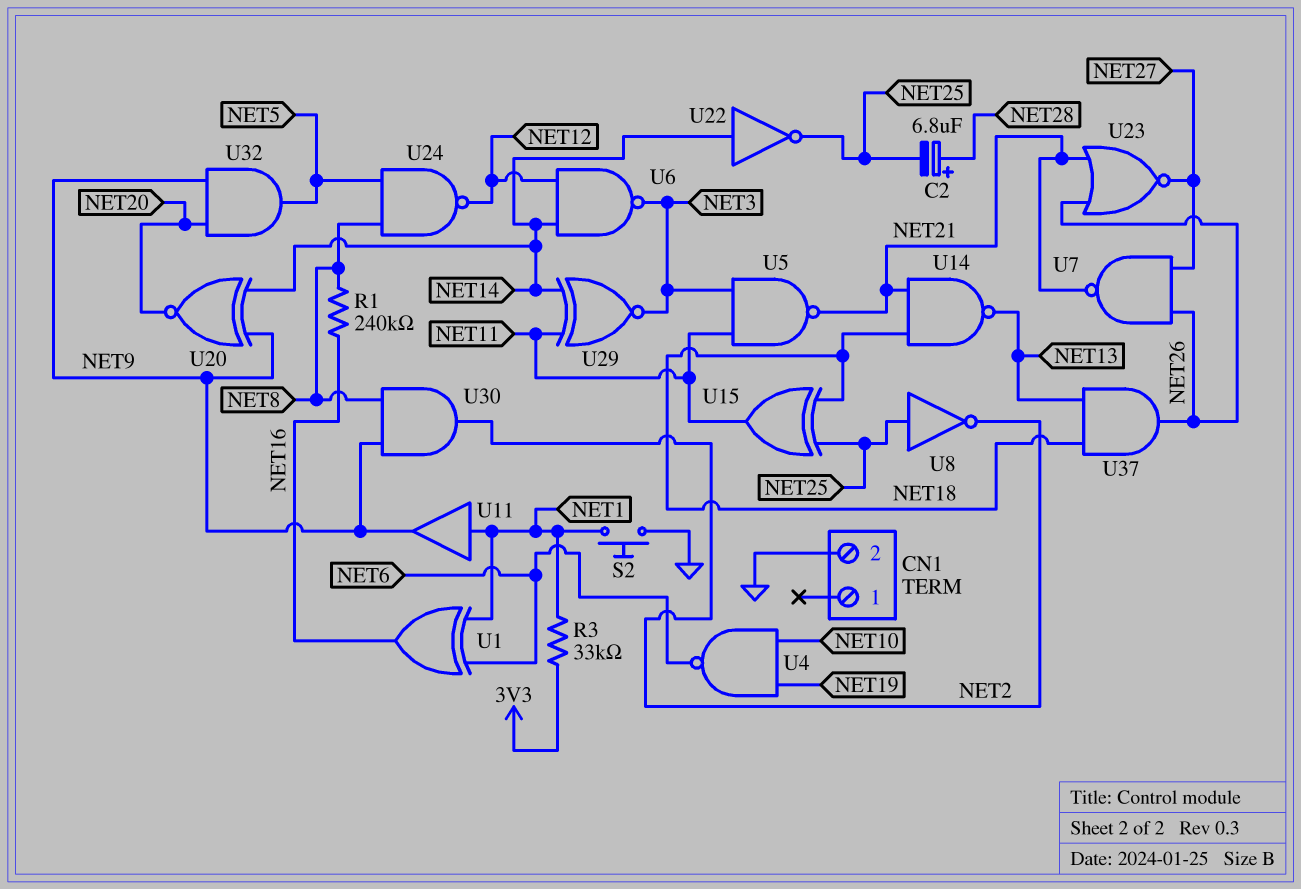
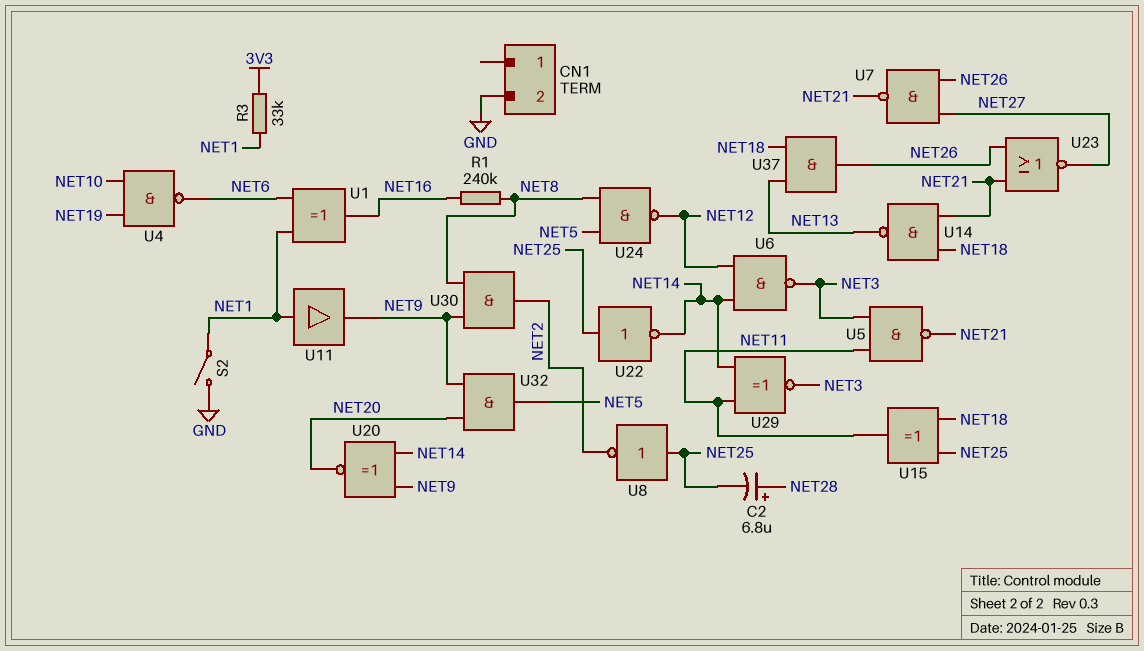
S2: button (GND, NET1) -> switch (GND, NET1)
U22: NOT (in NET14, out NET25) -> NOT (in NET25, out NET14)

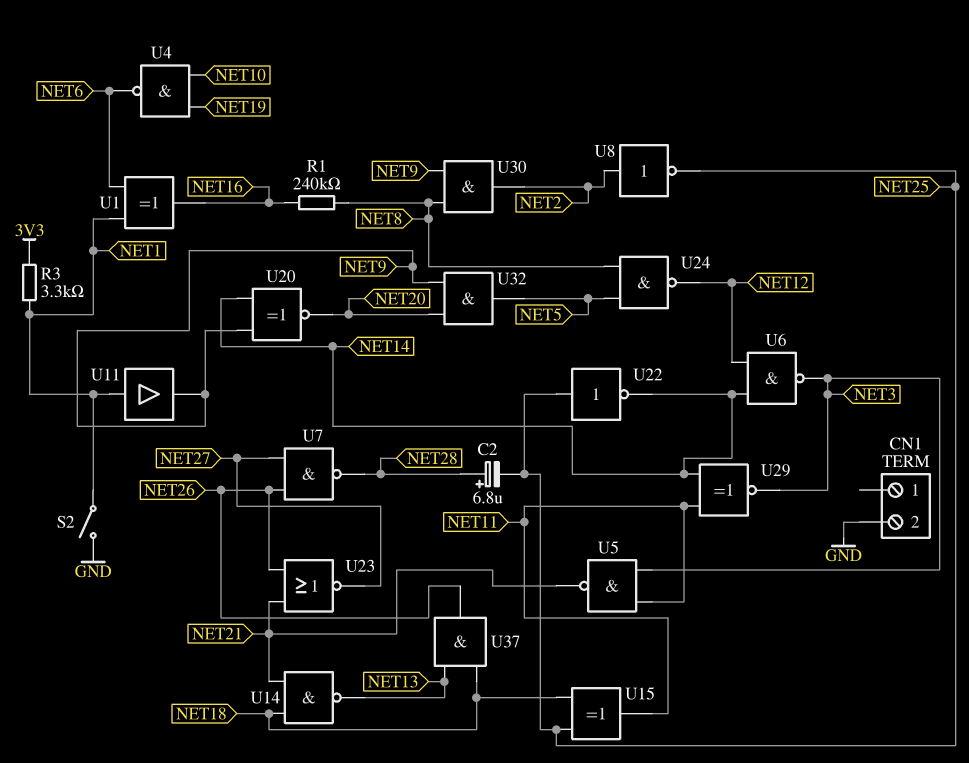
R3: 33k (3V3, NET1) -> 3.3k (3V3, NET1)
U7: NAND (in NET26, in NET27, out NET21) -> NAND (in NET26, in NET27, out NET28)
U8: NOT (in NET25, out NET2) -> NOT (in NET2, out NET25)

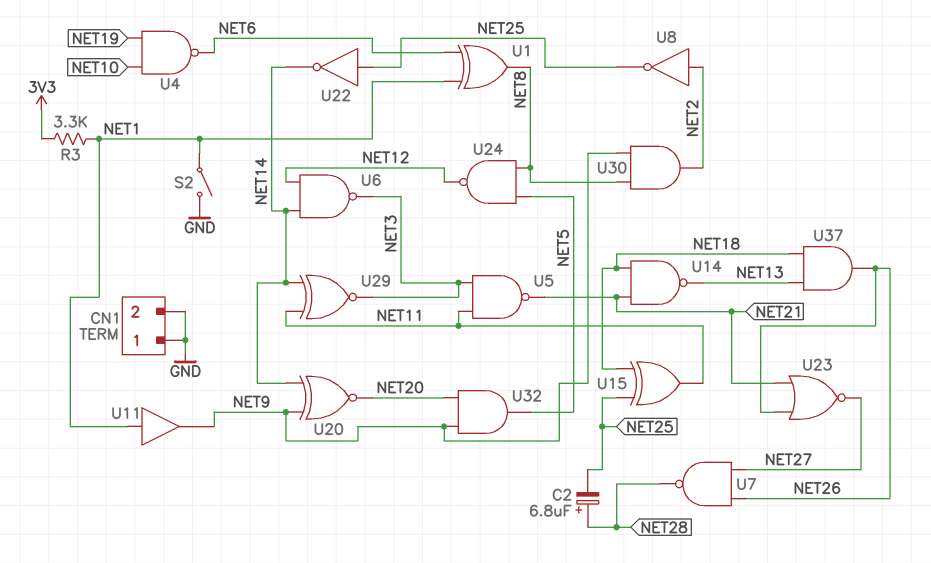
CN1 pin 1: none -> GND
R1: 240k (NET8, NET16) -> none
U1: XOR (in NET1, in NET6, out NET16) -> XOR (in NET1, in NET6, out NET8)

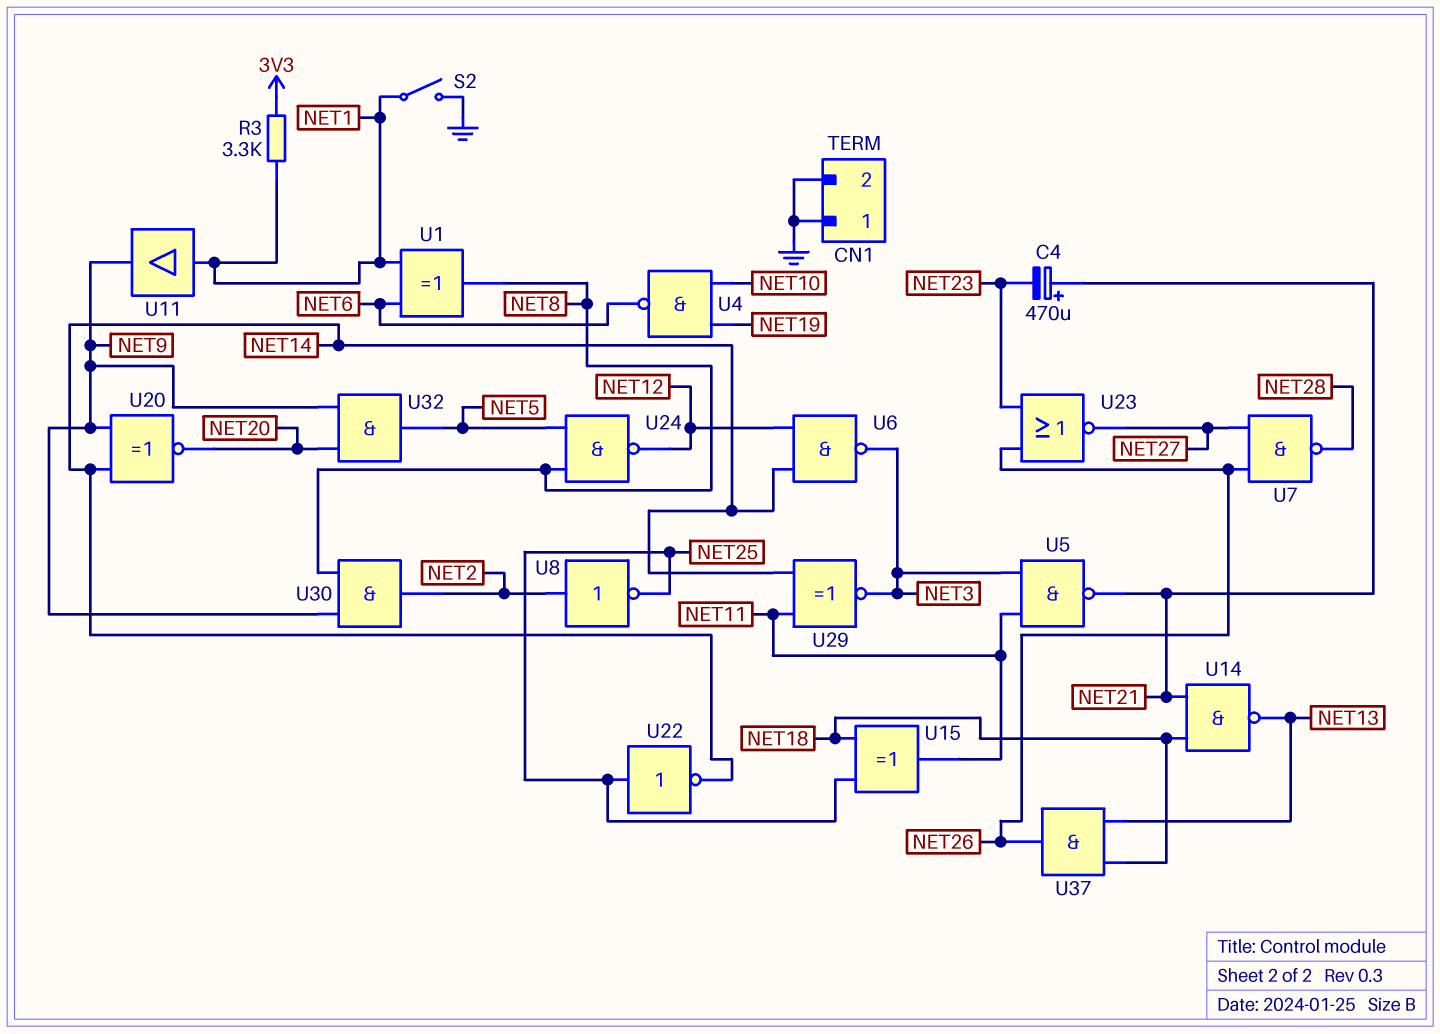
C2: 6.8uF (plus NET28, minus NET25) -> none
C4: none -> 470uF (plus NET21, minus NET23)
U23: NOR (in NET21, in NET26, out NET27) -> NOR (in NET23, in NET26, out NET27)

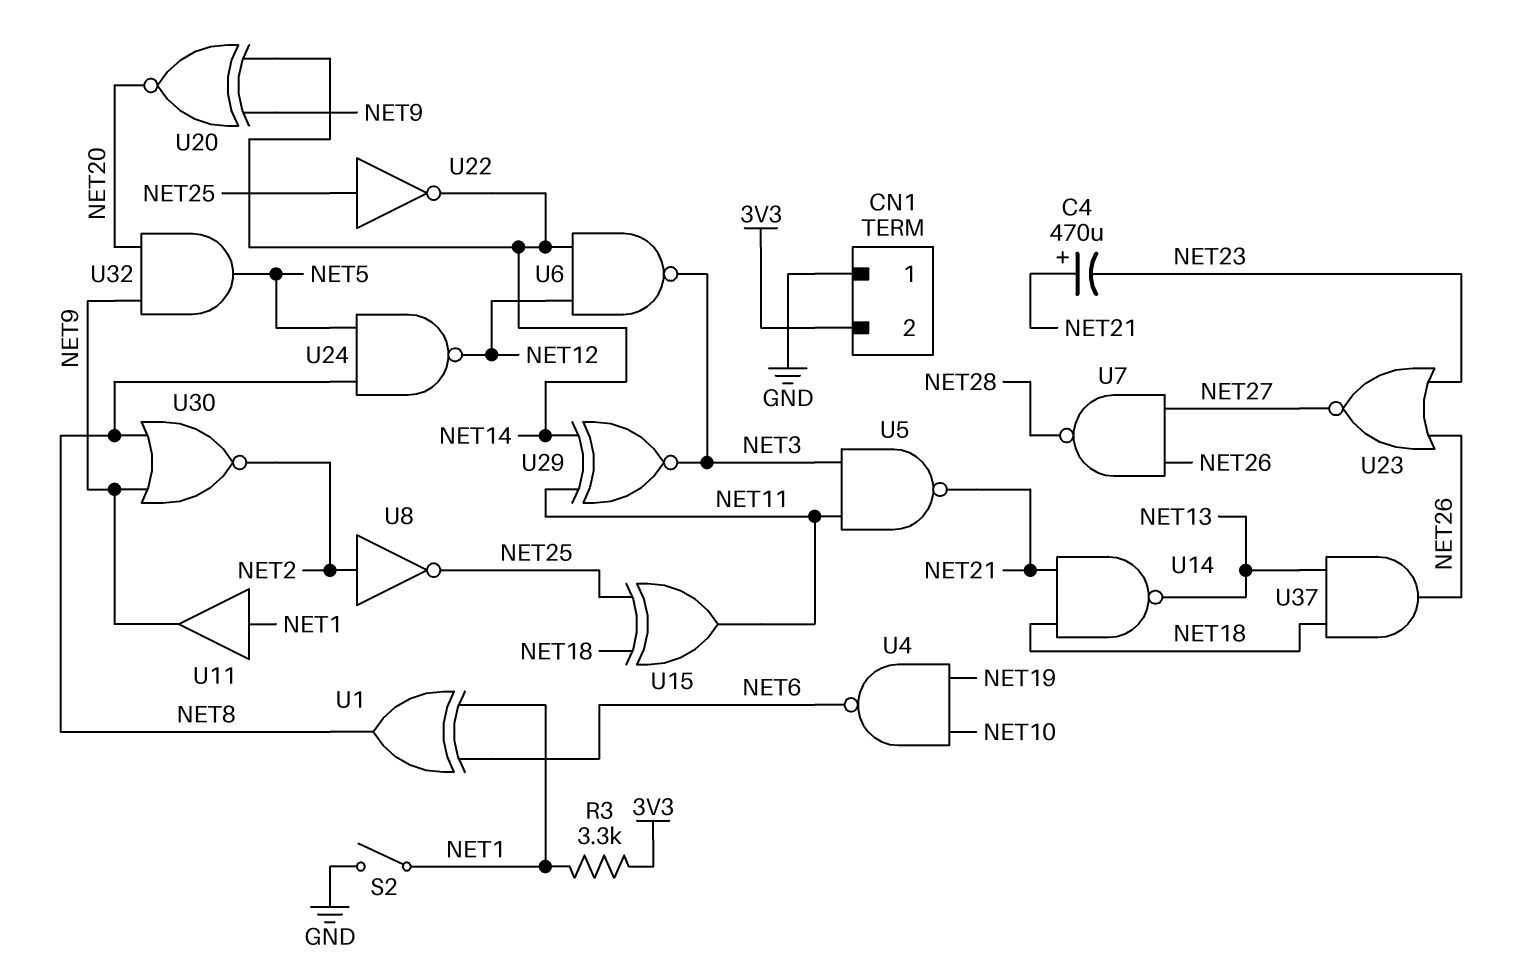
CN1 pin 2: GND -> 3V3
U30: AND (in NET8, in NET9, out NET2) -> NOR (in NET8, in NET9, out NET2)

